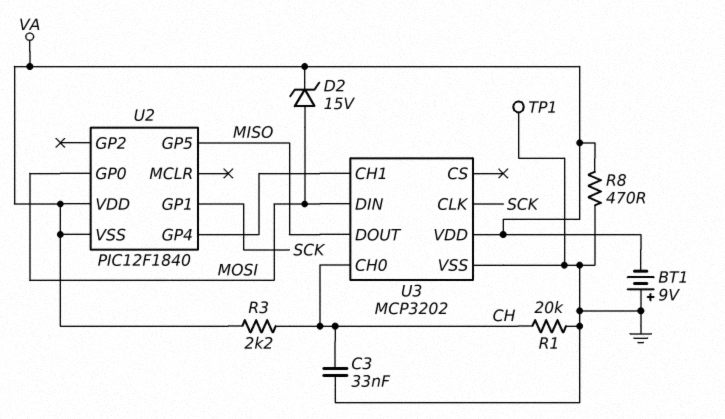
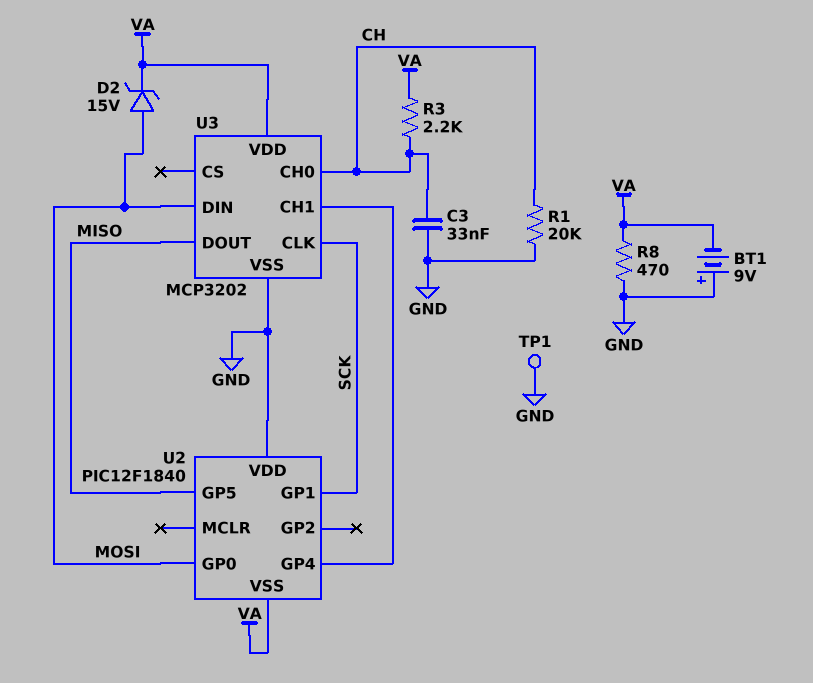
U2 pin VDD: VA -> GND

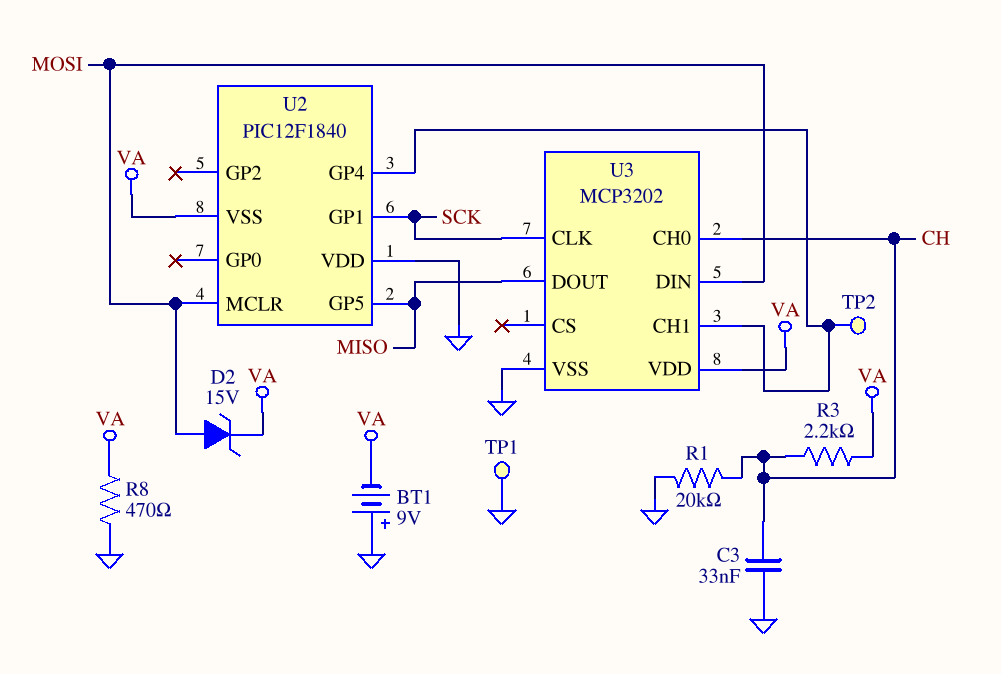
TP2: none -> test point (U2/GP4)
U2 pin GP0: MOSI -> none
U2 pin MCLR: none -> MOSI

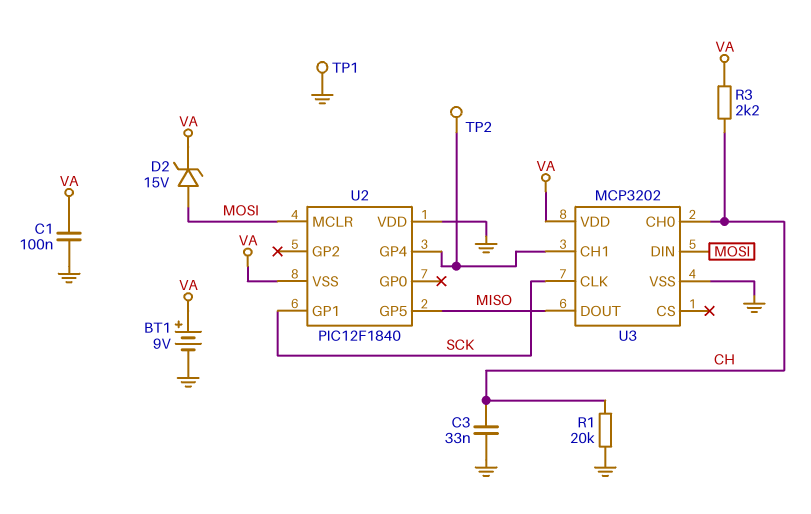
BT1: 9V (plus GND, minus VA) -> 9V (plus VA, minus GND)
C1: none -> 100nF (GND, VA)
R8: 470 (GND, VA) -> none

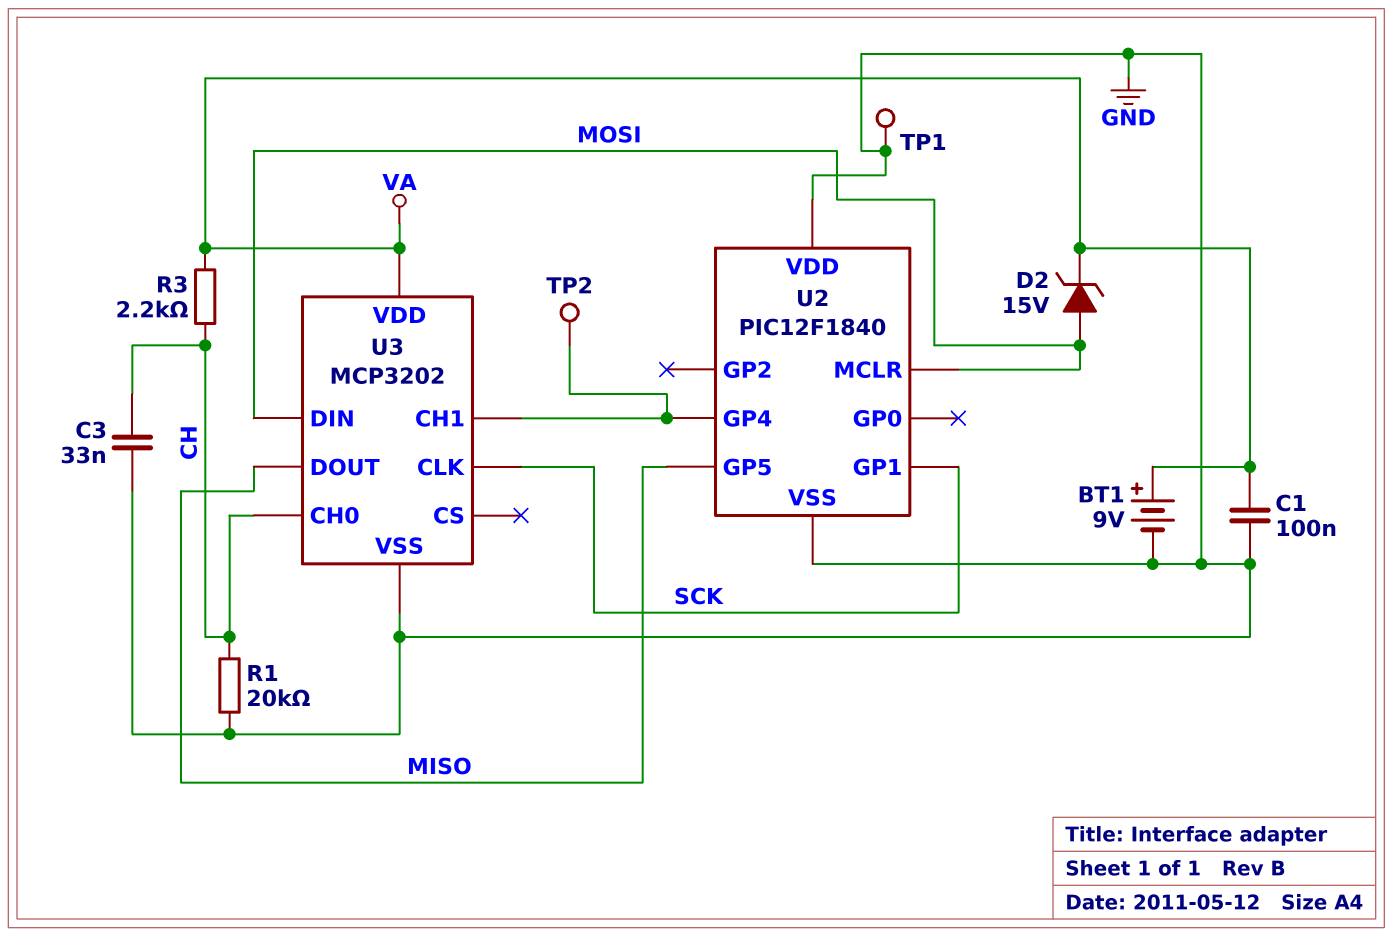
U2 pin VSS: VA -> GND

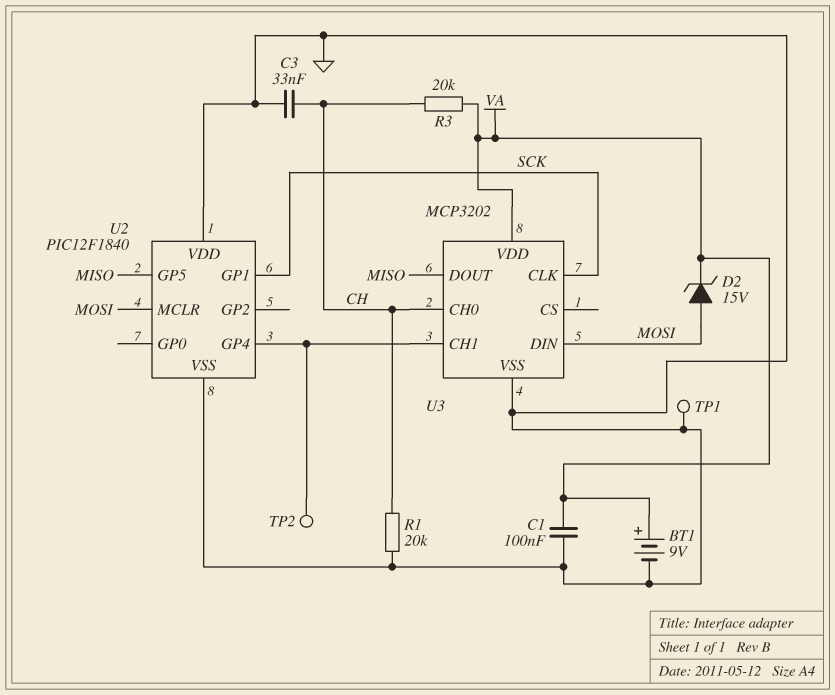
R3: 2.2k (CH, VA) -> 20k (CH, VA)

